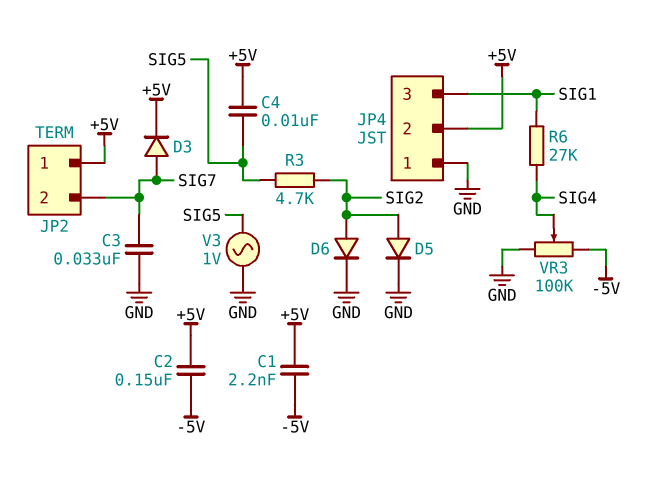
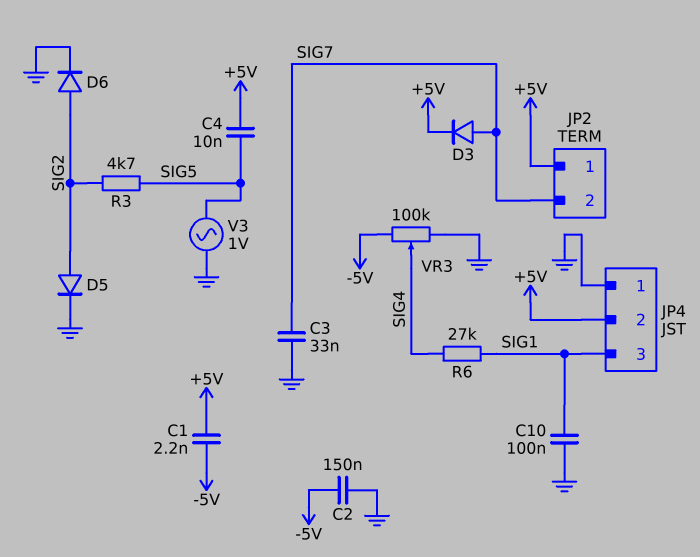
C2: 150nF (+5V, -5V) -> 150nF (-5V, GND)
C10: none -> 100nF (GND, SIG1)

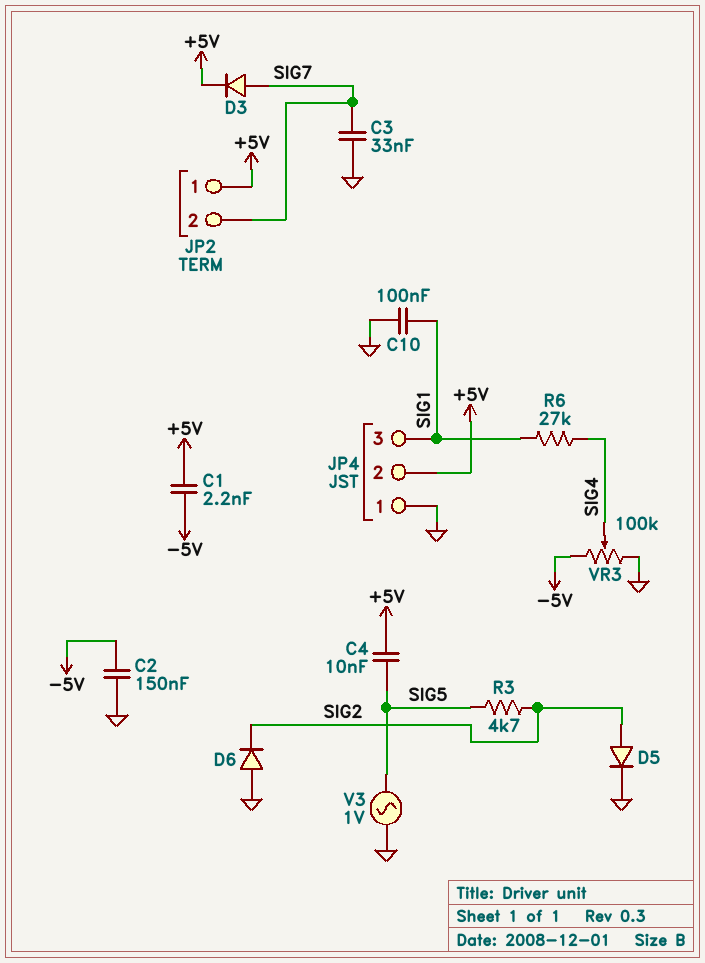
D6: diode (A SIG2, K GND) -> diode (A GND, K SIG2)

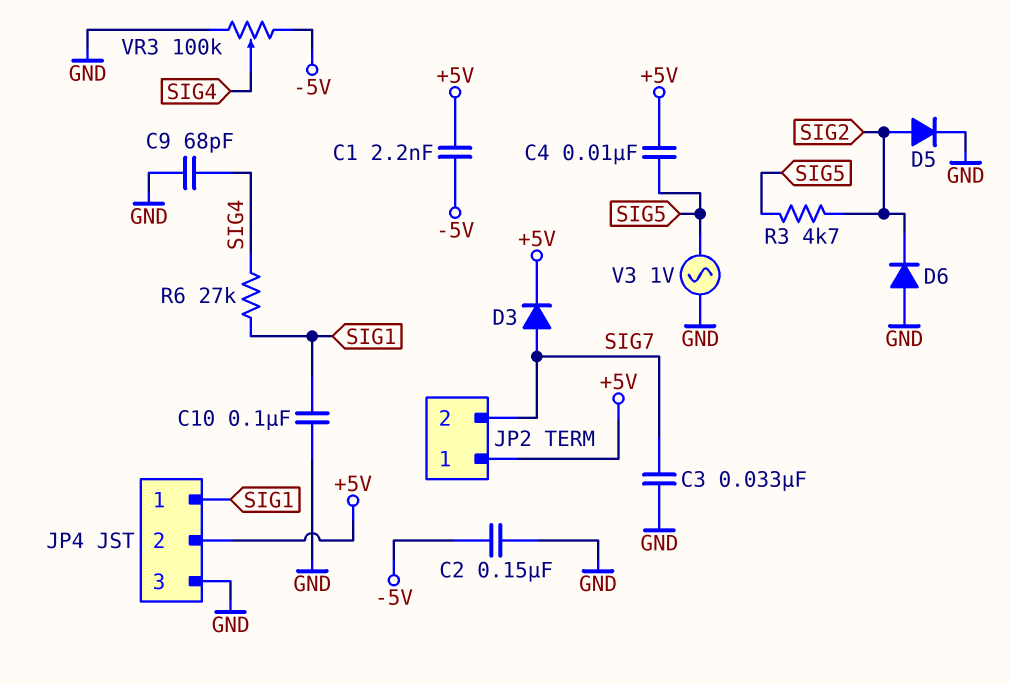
C9: none -> 68pF (GND, SIG4)
JP4 pin 1: GND -> SIG1
JP4 pin 3: SIG1 -> GND

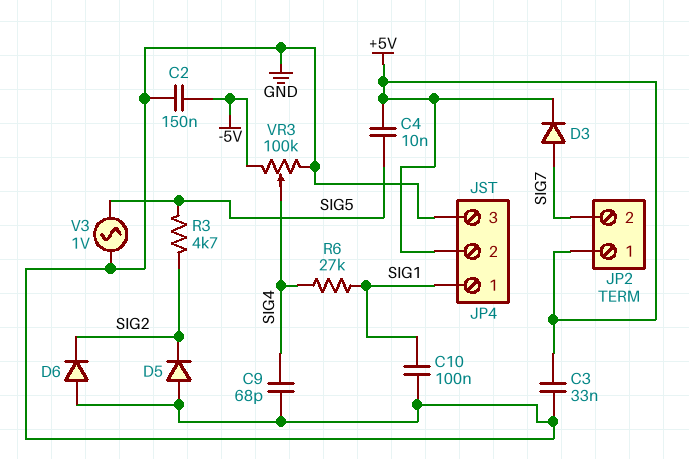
C1: 2.2nF (+5V, -5V) -> none
C3: 33nF (GND, SIG7) -> 33nF (+5V, GND)
D5: diode (A SIG2, K GND) -> diode (A GND, K SIG2)

